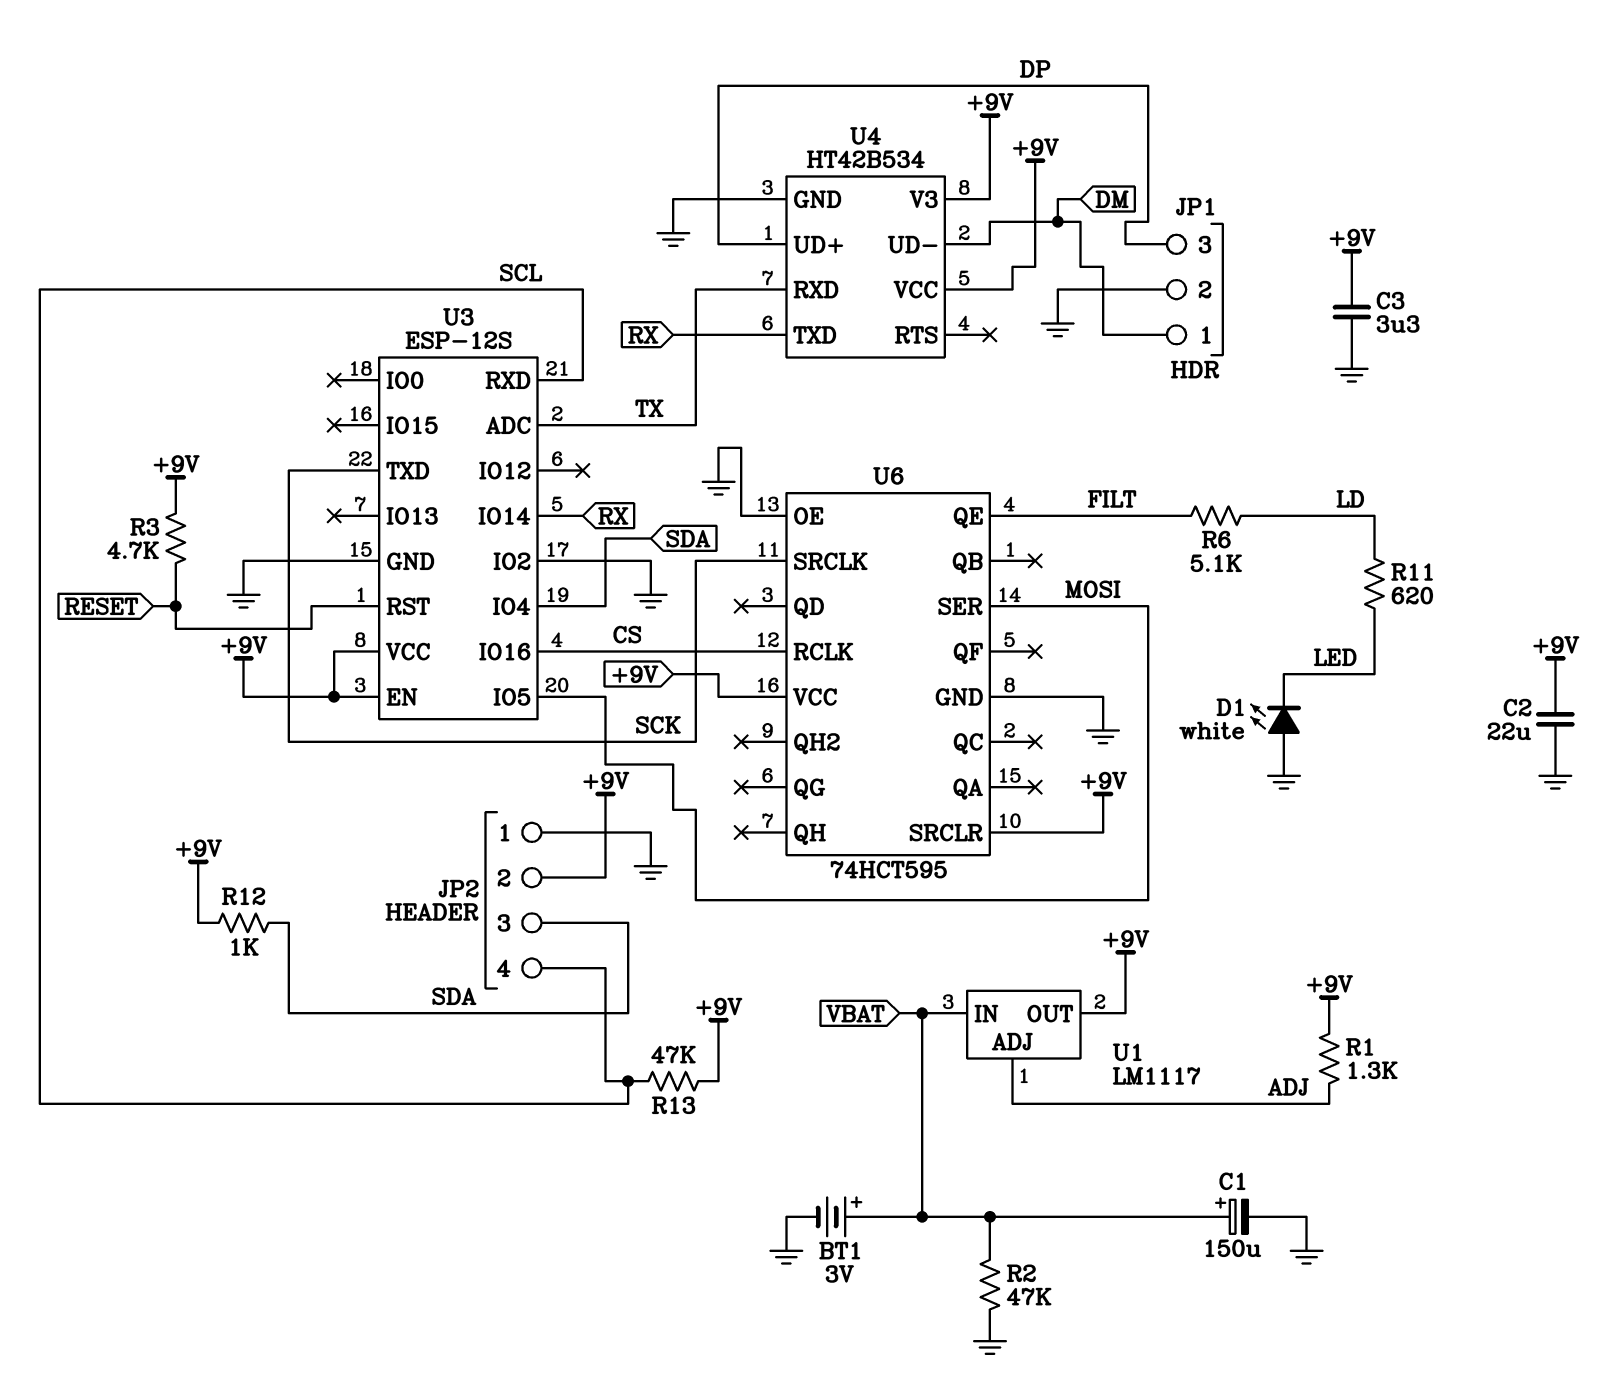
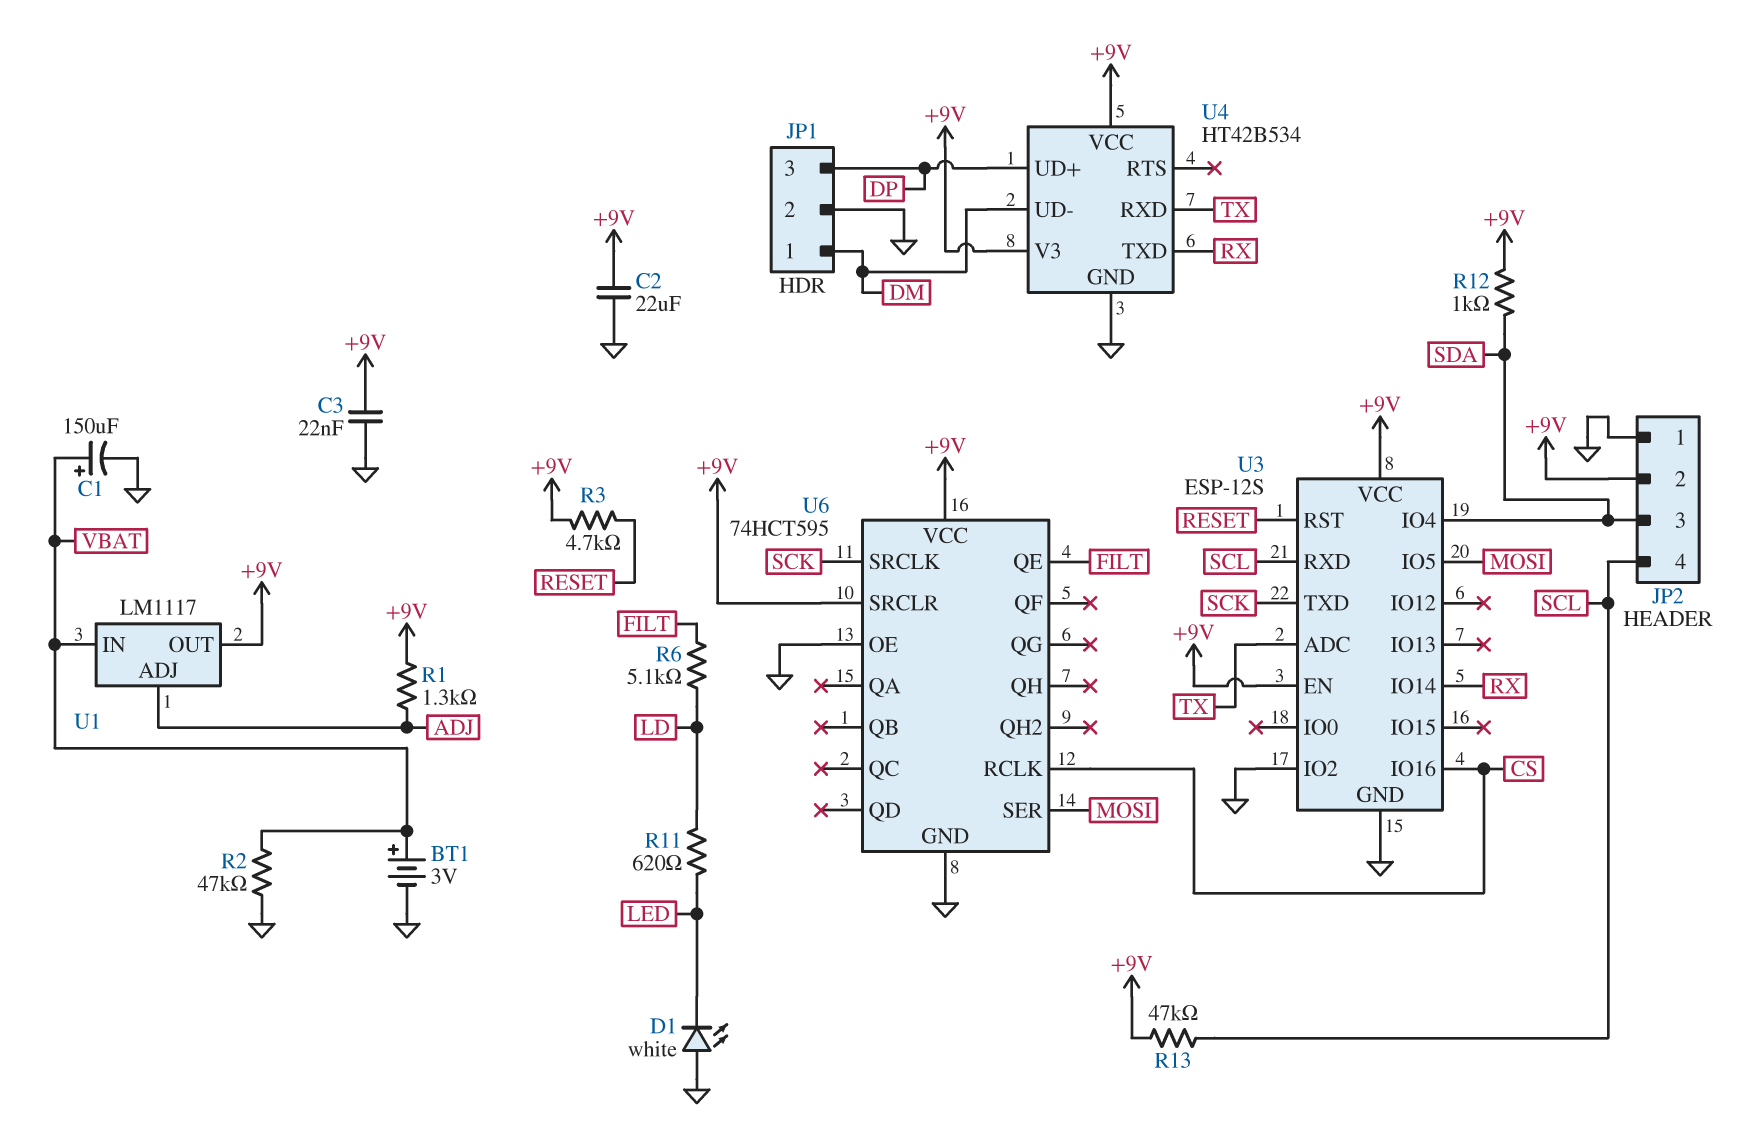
C3: 3.3uF (+9V, GND) -> 22nF (+9V, GND)

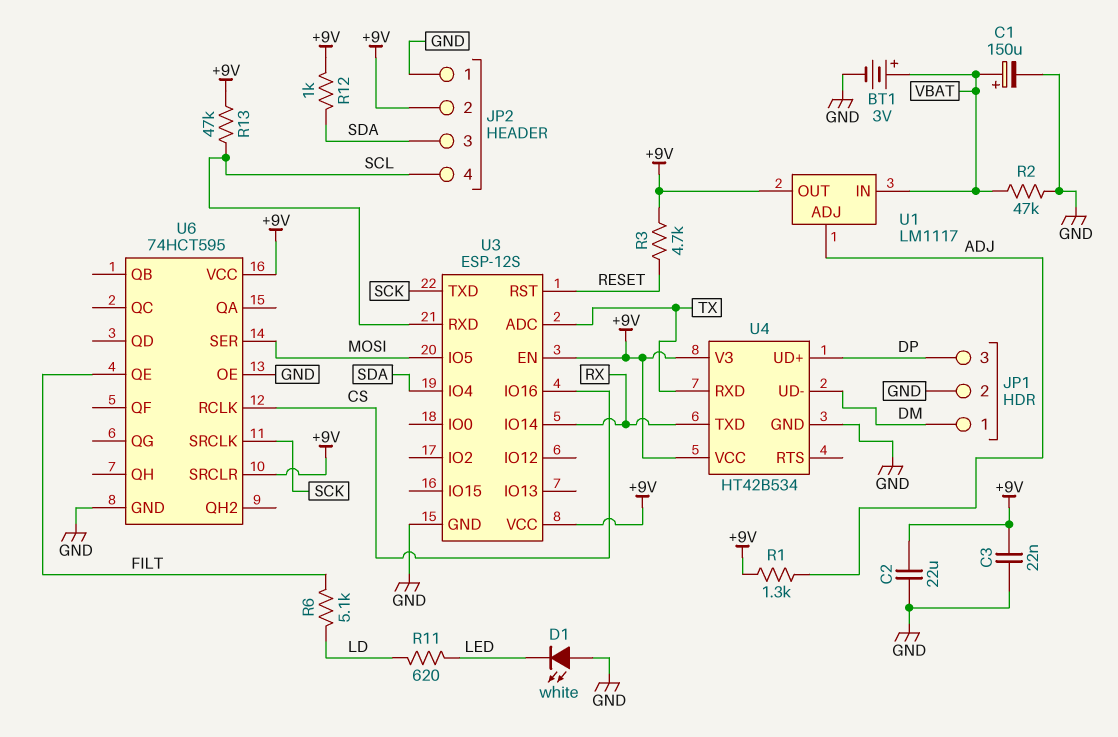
U3 pin IO2: GND -> none

